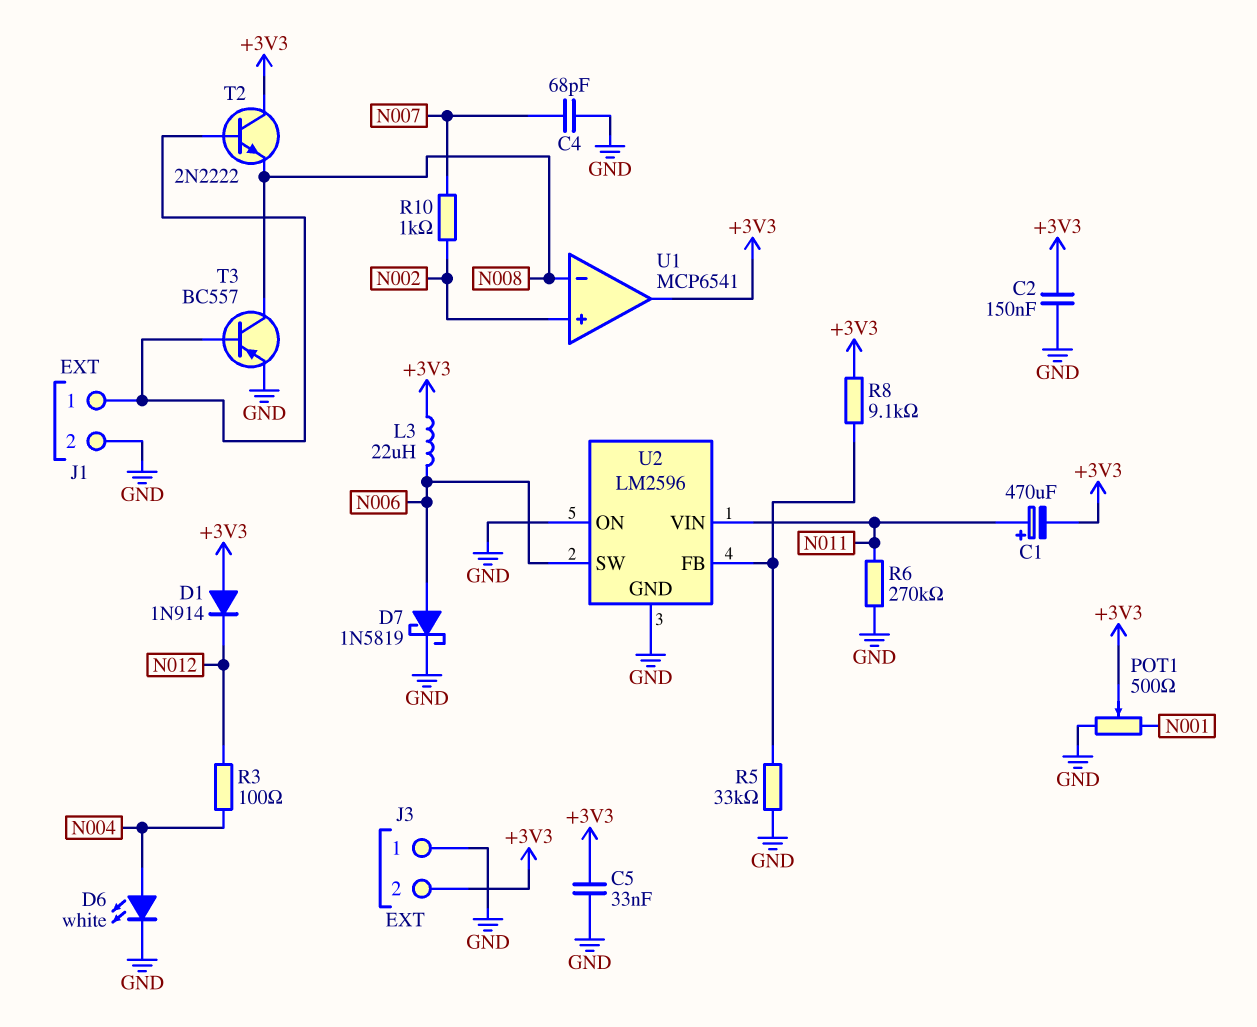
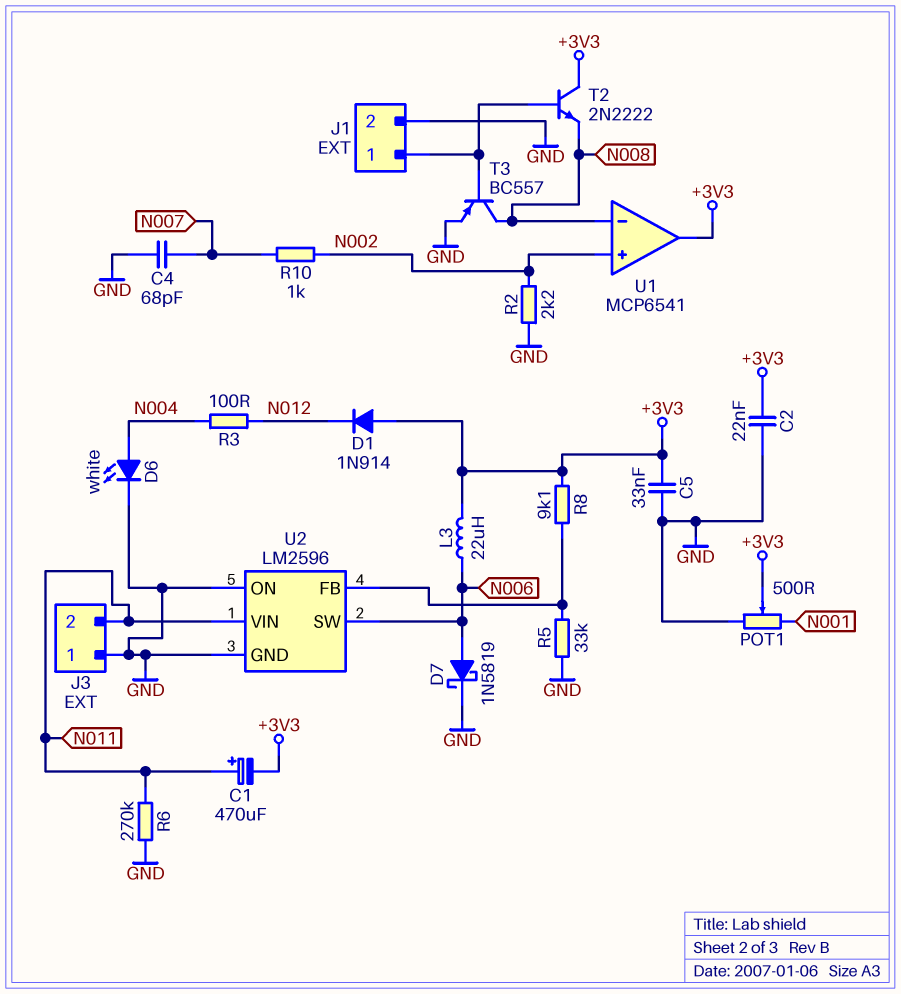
C2: 150nF (+3V3, GND) -> 22nF (+3V3, GND)
J3 pin 2: +3V3 -> N011
R2: none -> 2.2k (GND, N002)

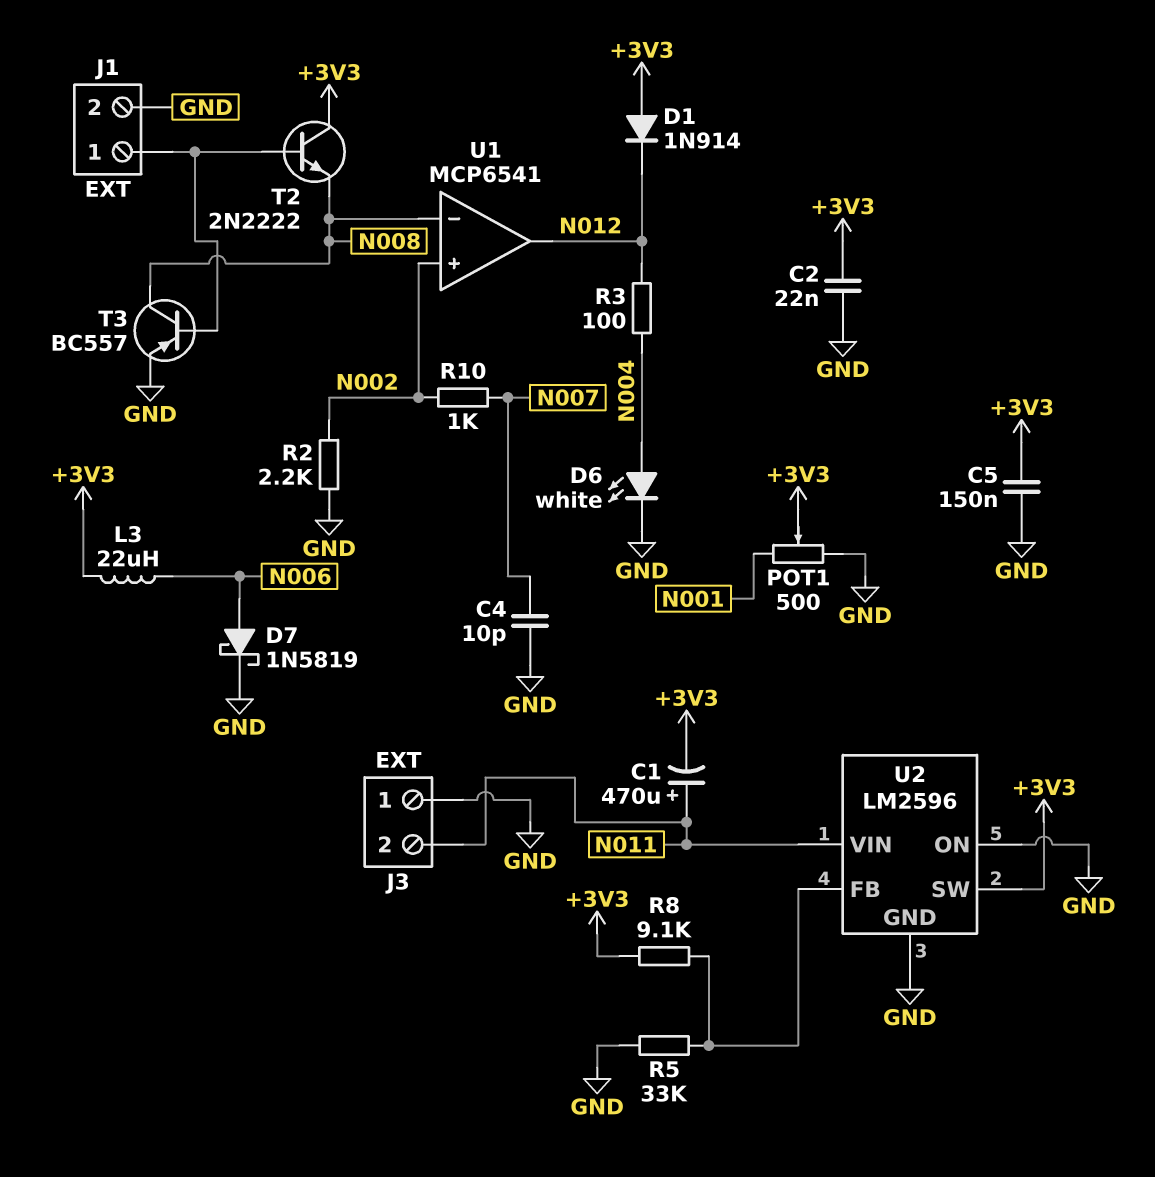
C4: 68pF (GND, N007) -> 10pF (GND, N007)
C5: 33nF (+3V3, GND) -> 150nF (+3V3, GND)
R6: 270k (GND, N011) -> none
U1 pin out: +3V3 -> N012
U2 pin SW: N006 -> +3V3

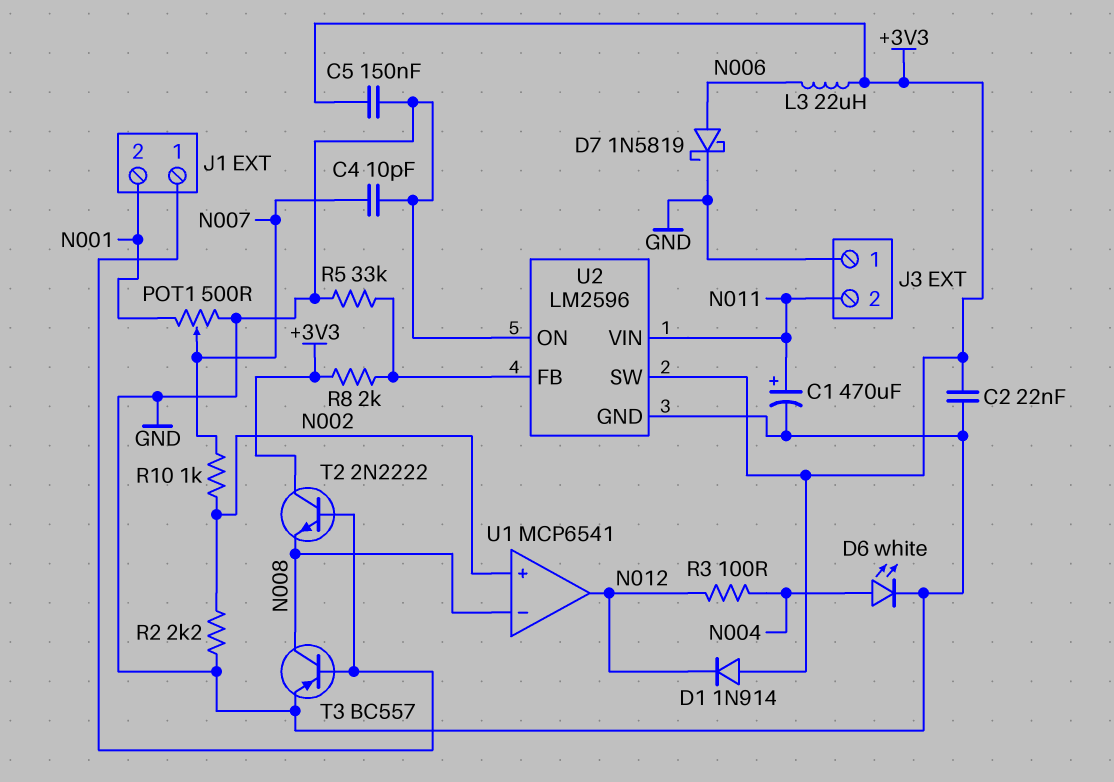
C1: 470uF (plus N011, minus +3V3) -> 470uF (plus N011, minus GND)
J1 pin 2: GND -> N001
POT1: 500 (GND, N001, wiper +3V3) -> 500 (GND, N001, wiper N007)
R8: 9.1k (+3V3, U2/FB) -> 2k (+3V3, U2/FB)

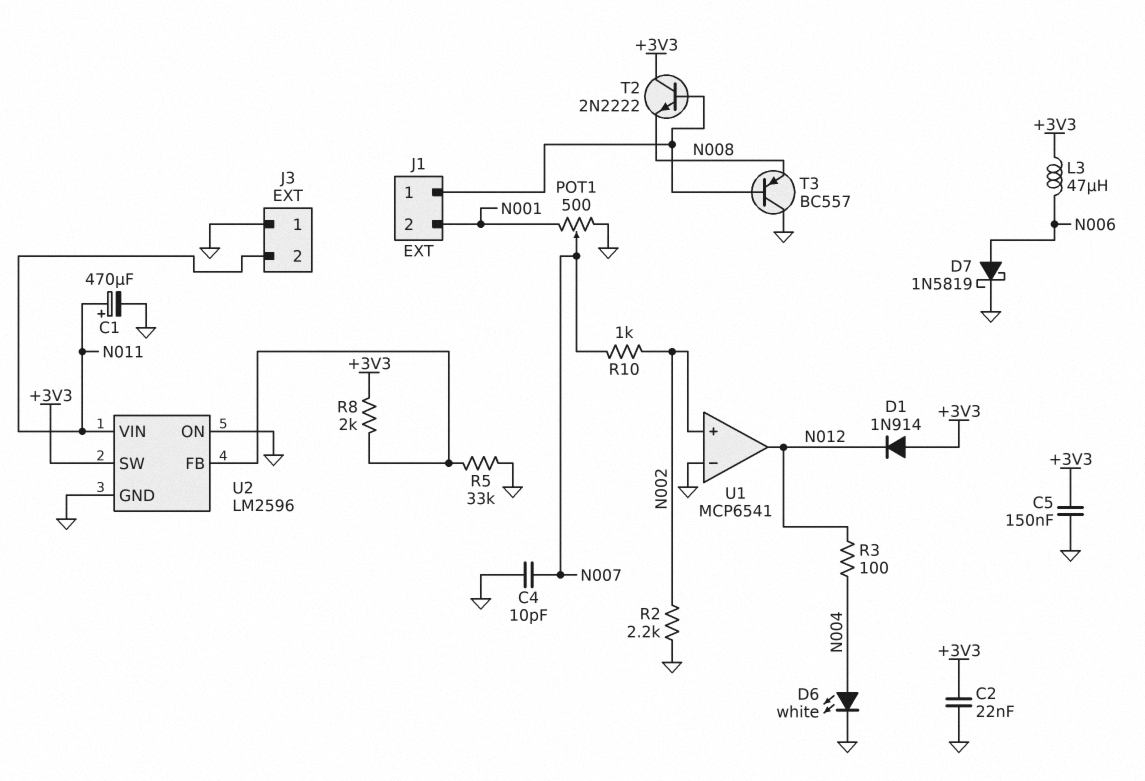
L3: 22uH (+3V3, N006) -> 47uH (+3V3, N006)
T3: PNP BC557 (B J1/1, C N008, E GND) -> PNP BC557 (B J1/1, C GND, E N008)
U1 pin in-: N008 -> GND

